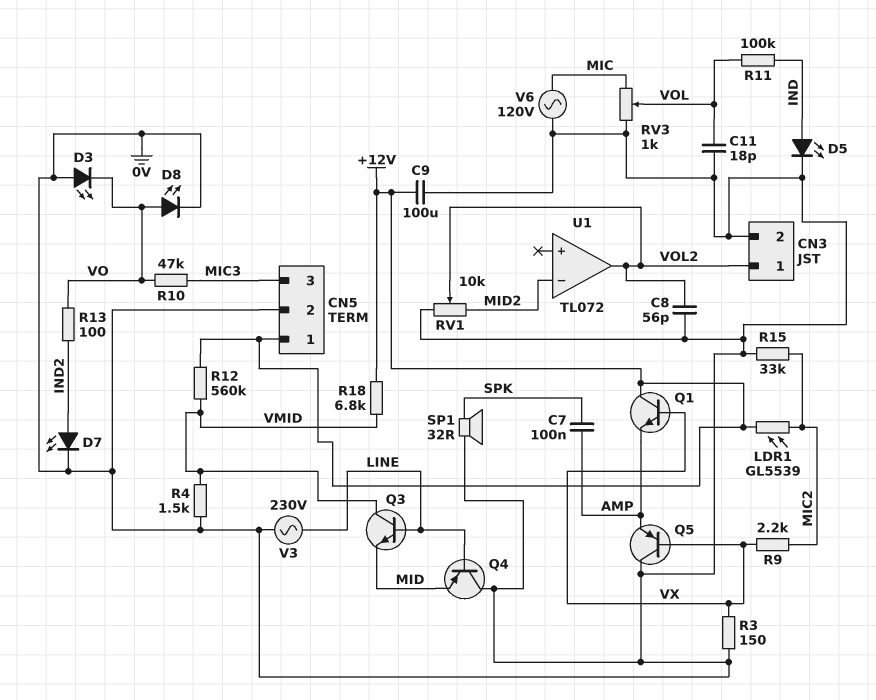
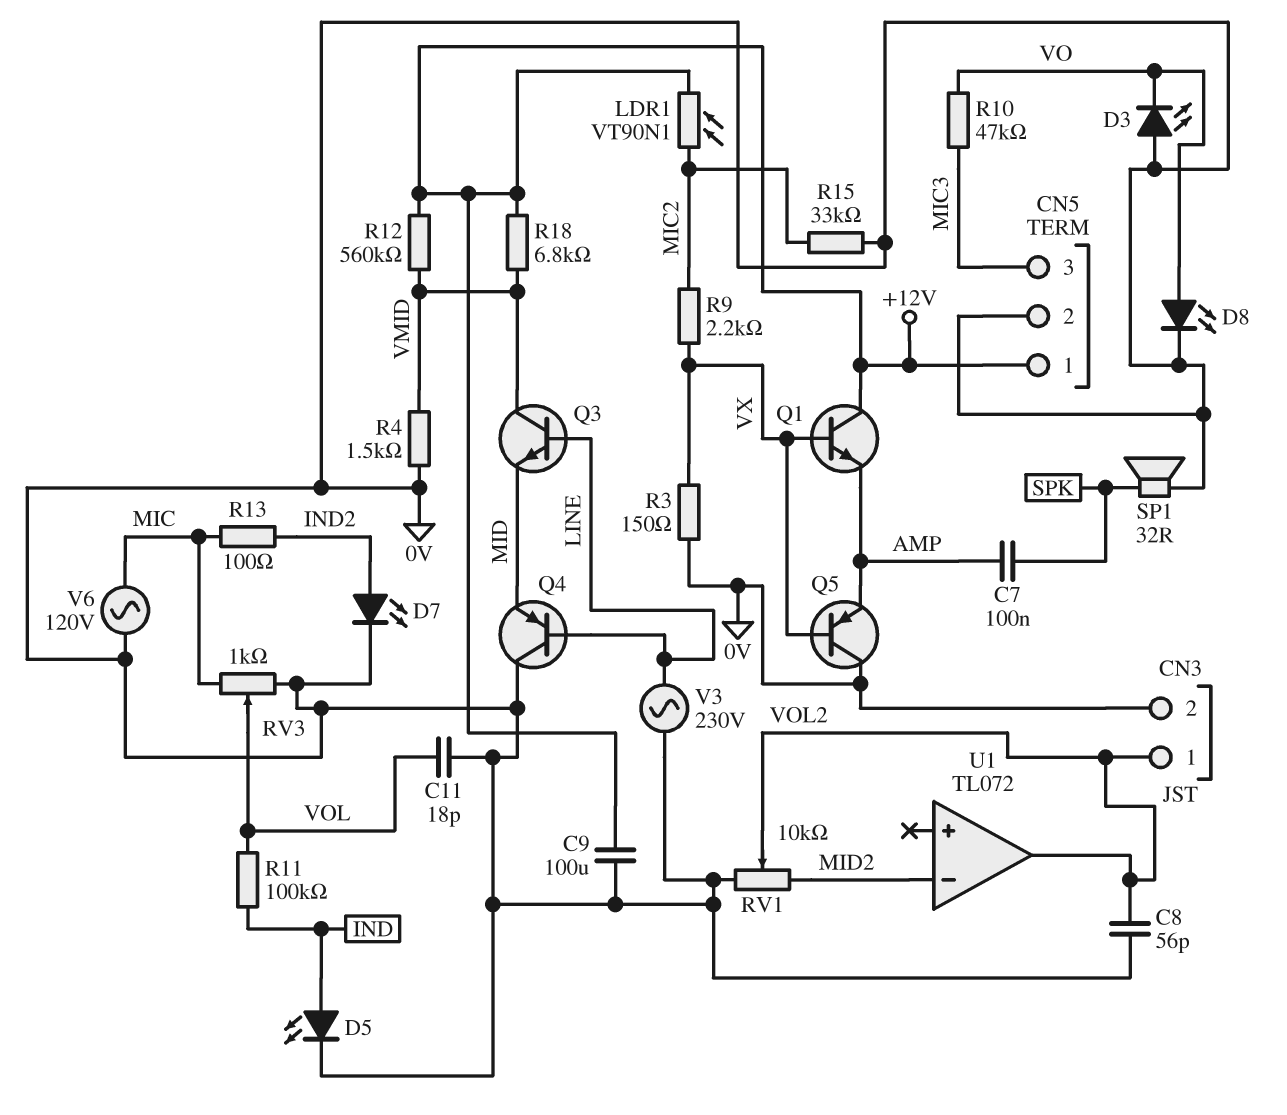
LDR1: GL5539 (+12V, MIC2) -> VT90N1 (+12V, MIC2)
R13: 100 (IND2, VO) -> 100 (IND2, MIC)

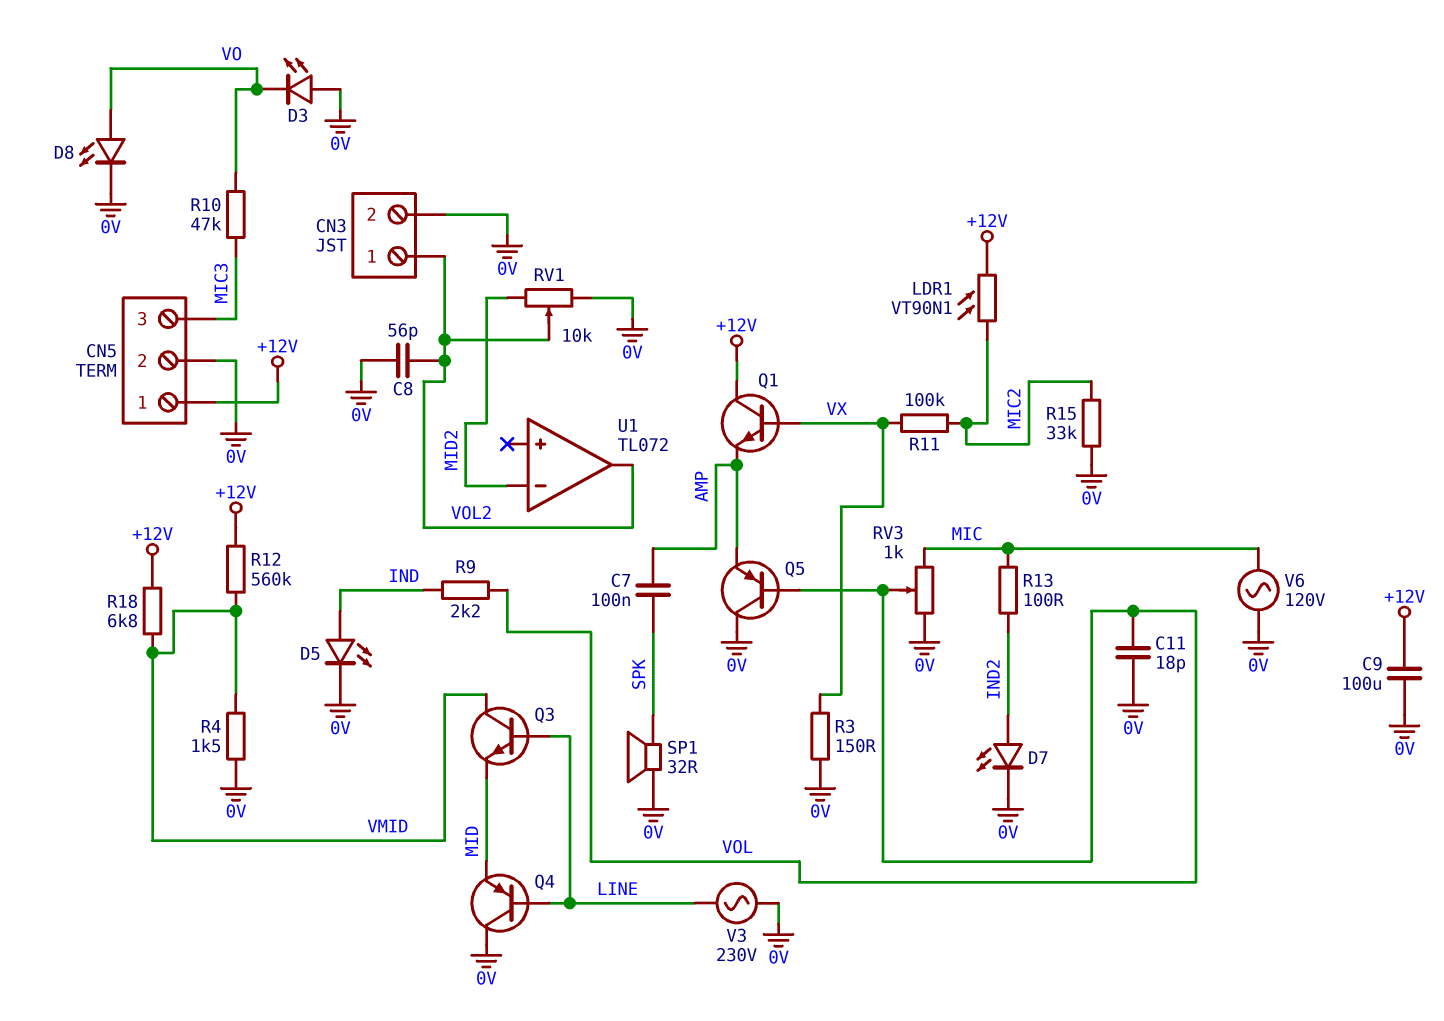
Q5: PNP (B VX, C 0V, E AMP) -> PNP (B VOL, C 0V, E AMP)
R9: 2.2k (MIC2, VX) -> 2.2k (IND, VOL)
R11: 100k (IND, VOL) -> 100k (MIC2, VX)

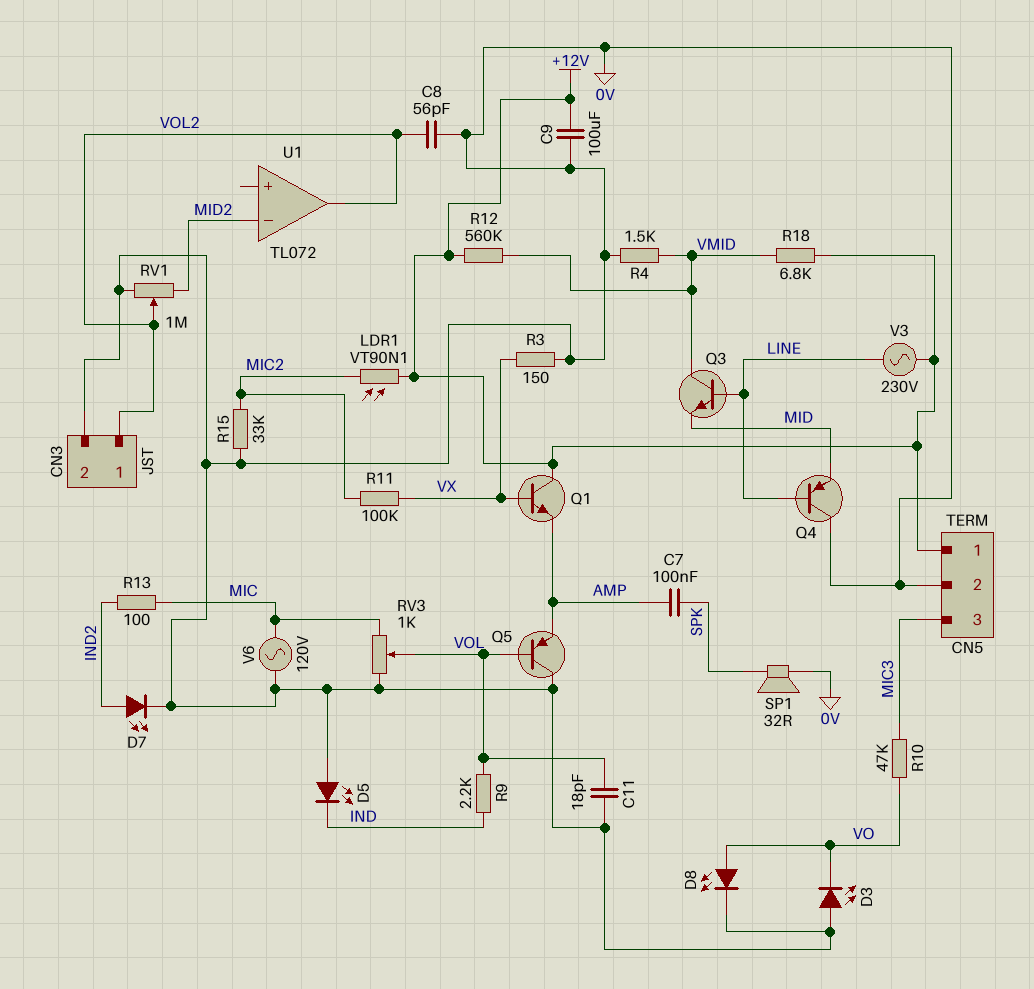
D5: LED (A IND, K 0V) -> LED (A 0V, K IND)
RV1: 10k (0V, MID2, wiper VOL2) -> 1M (0V, MID2, wiper VOL2)
V3: AC 230V (0V, LINE) -> AC 230V (+12V, LINE)

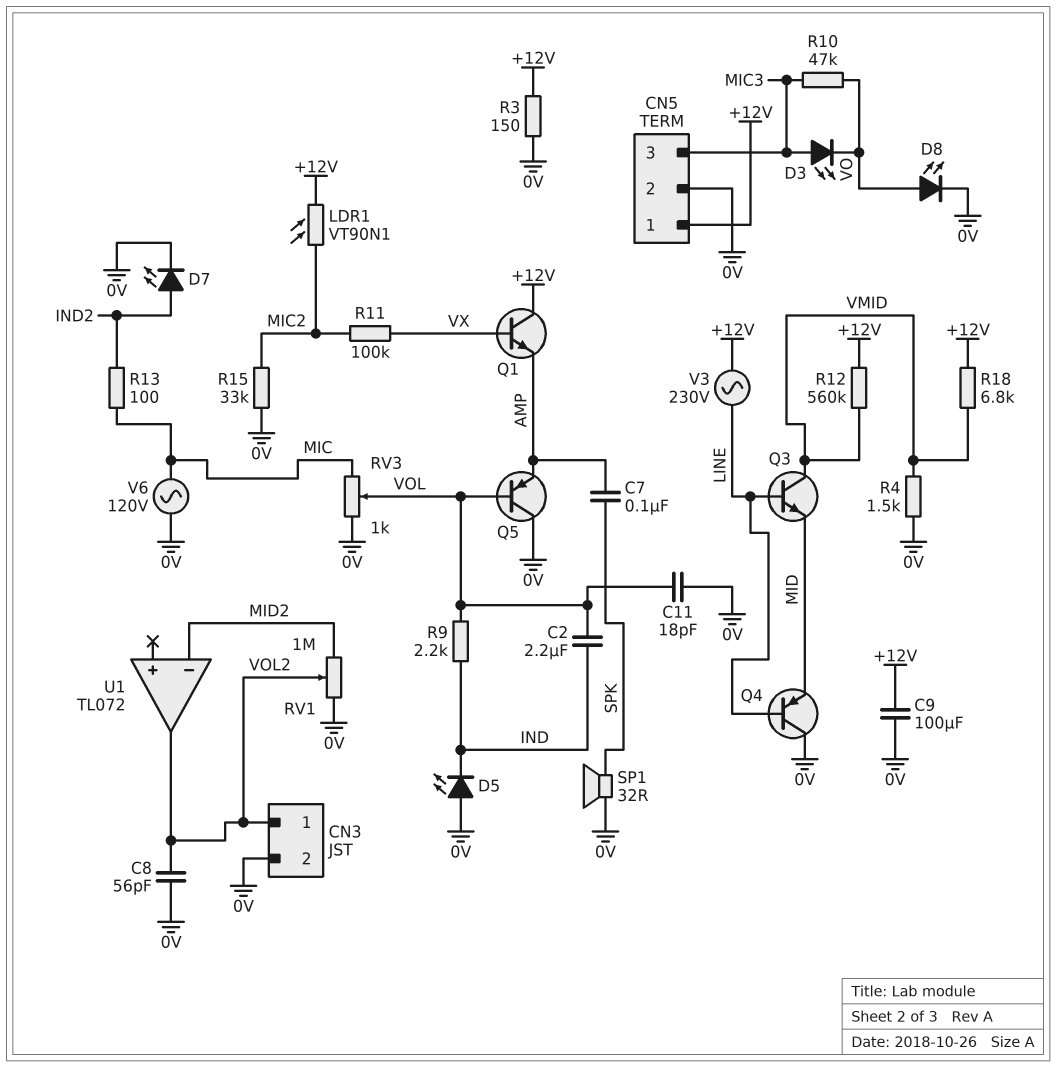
C2: none -> 2.2uF (IND, VOL)
D3: LED (A 0V, K VO) -> LED (A MIC3, K VO)
R3: 150 (0V, VX) -> 150 (+12V, 0V)

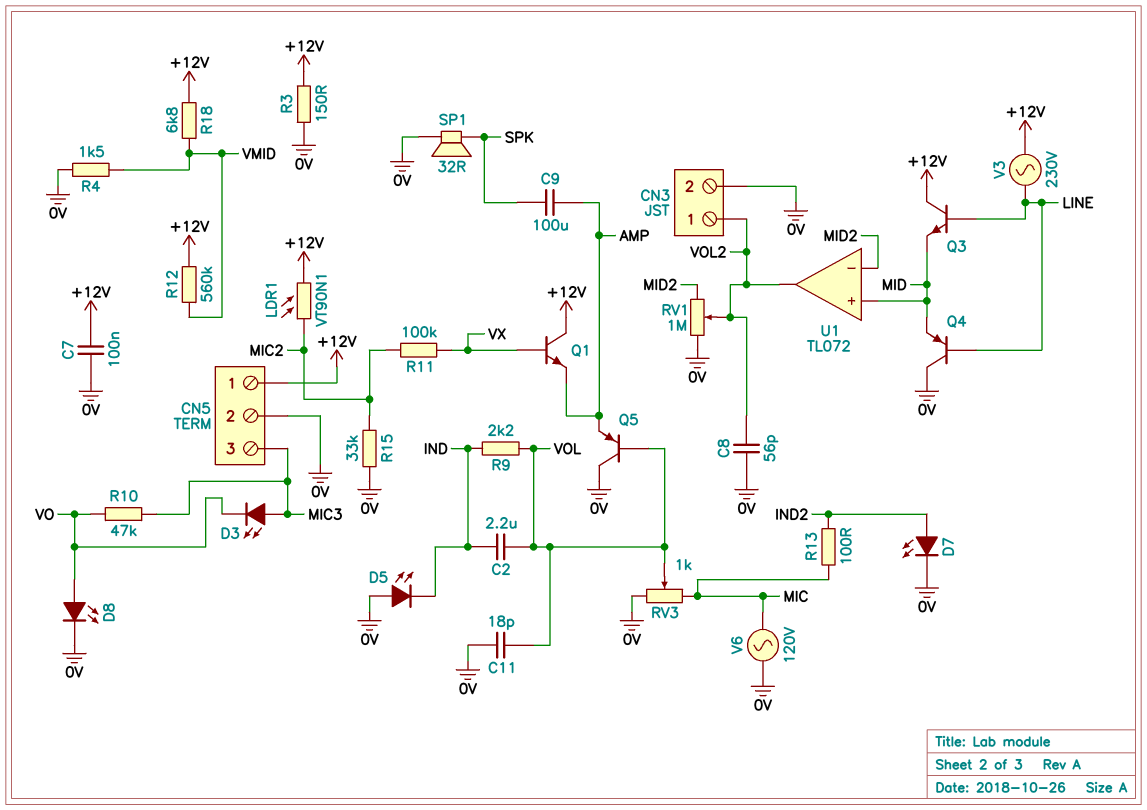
C7: 100nF (AMP, SPK) -> 100nF (+12V, 0V)
C9: 100uF (+12V, 0V) -> 100uF (AMP, SPK)
Q3: NPN (B LINE, C VMID, E MID) -> NPN (B LINE, C +12V, E MID)
U1 pin in+: none -> MID

